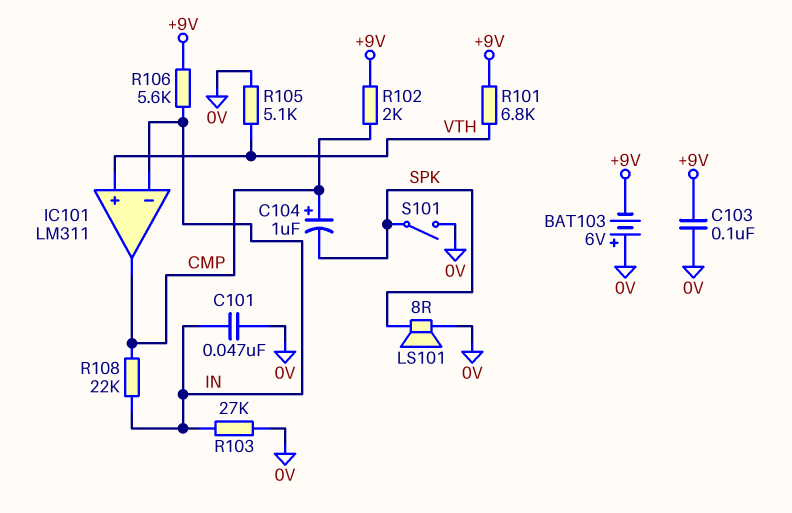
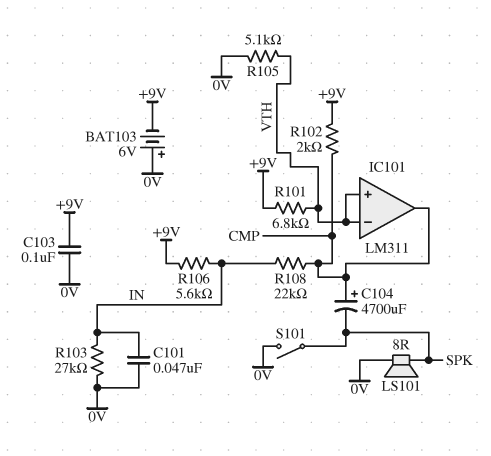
C104: 1uF (plus CMP, minus SPK) -> 4700uF (plus CMP, minus SPK)
IC101 pin in-: IN -> VTH

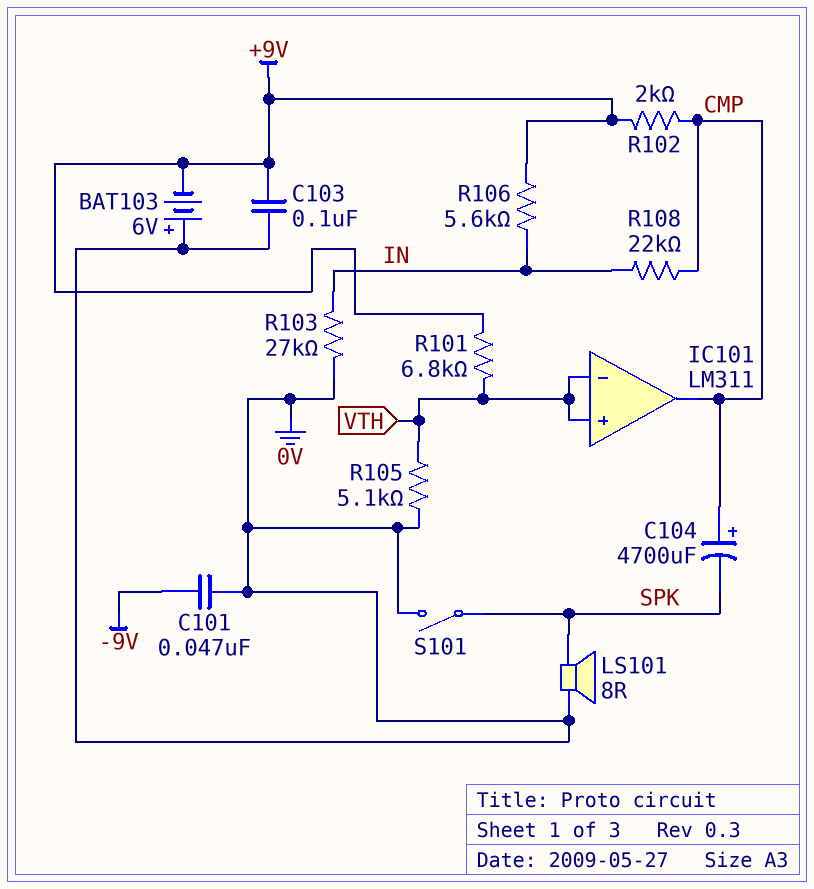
C101: 47nF (0V, IN) -> 47nF (-9V, 0V)

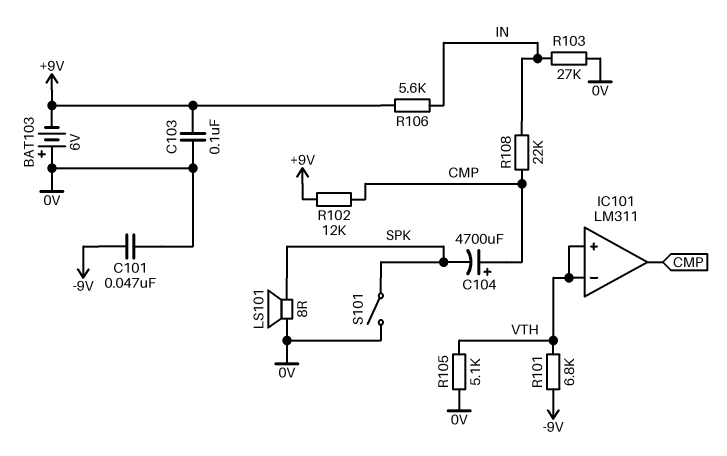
R101: 6.8k (+9V, VTH) -> 6.8k (-9V, VTH)
R102: 2k (+9V, CMP) -> 12k (+9V, CMP)

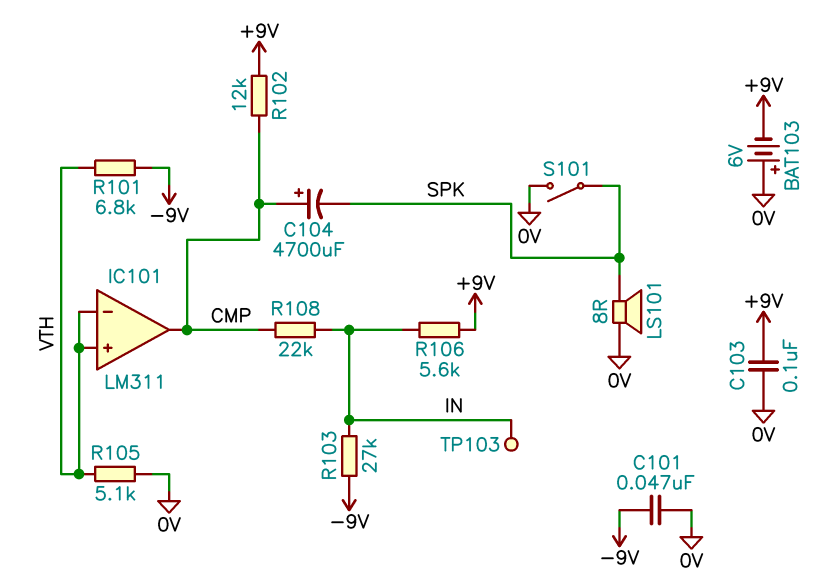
R103: 27k (0V, IN) -> 27k (-9V, IN)
TP103: none -> test point (IN)

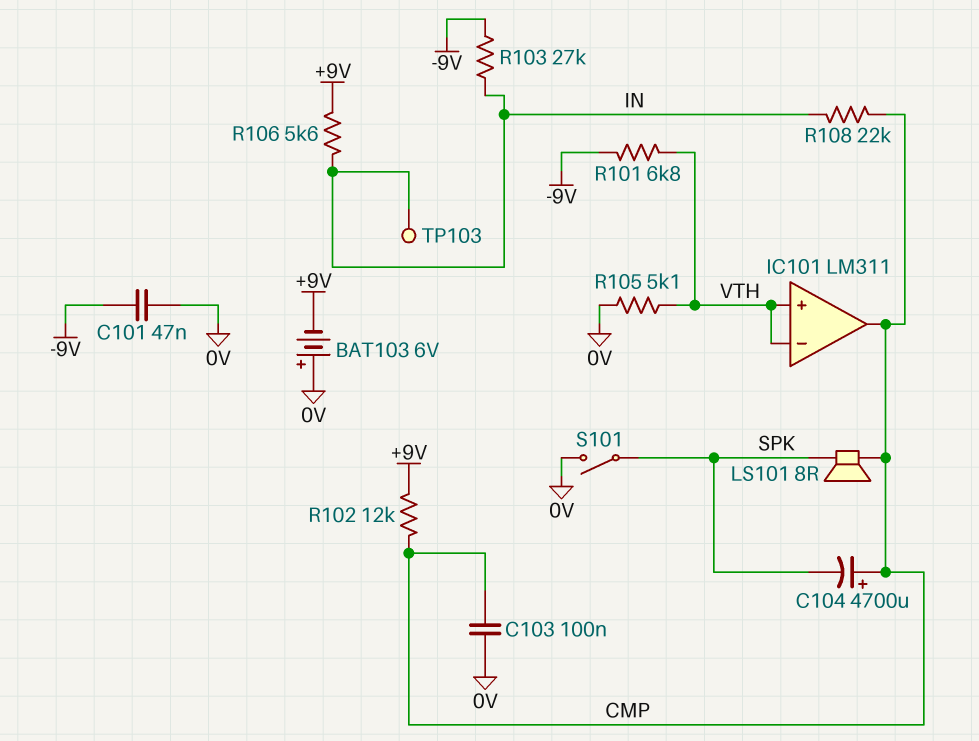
C103: 100nF (+9V, 0V) -> 100nF (0V, CMP)
LS101: speaker 8R (0V, SPK) -> speaker 8R (CMP, SPK)

